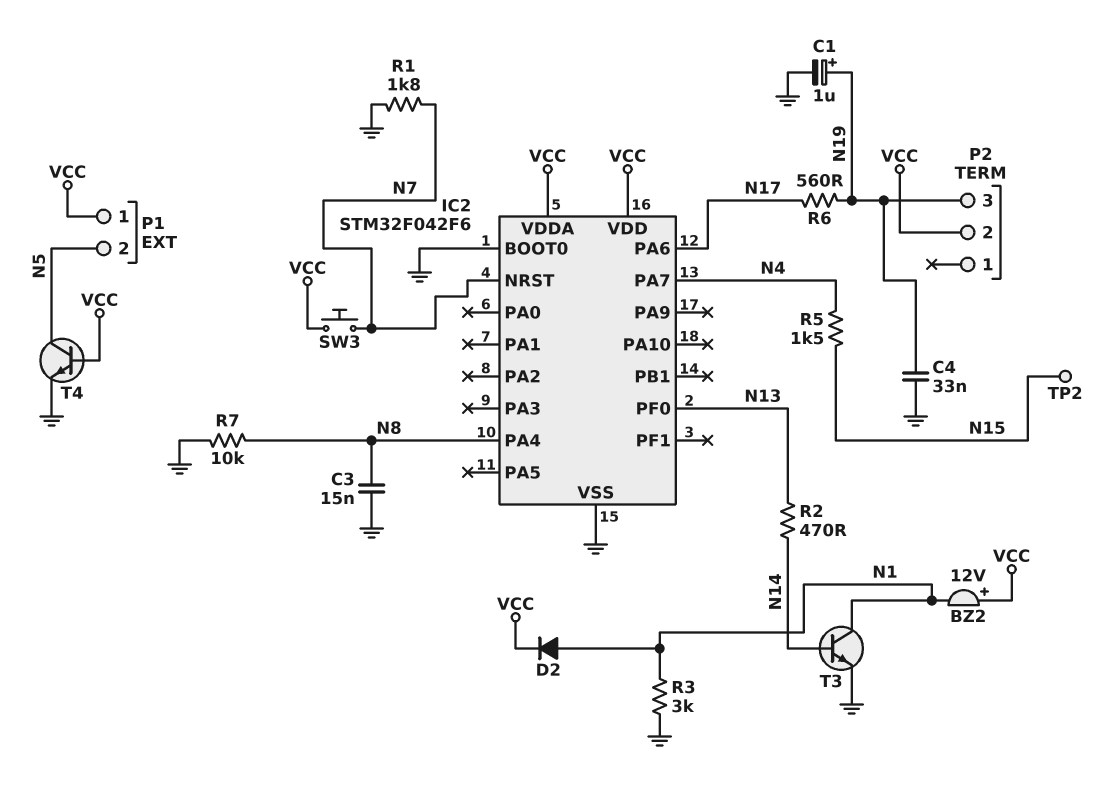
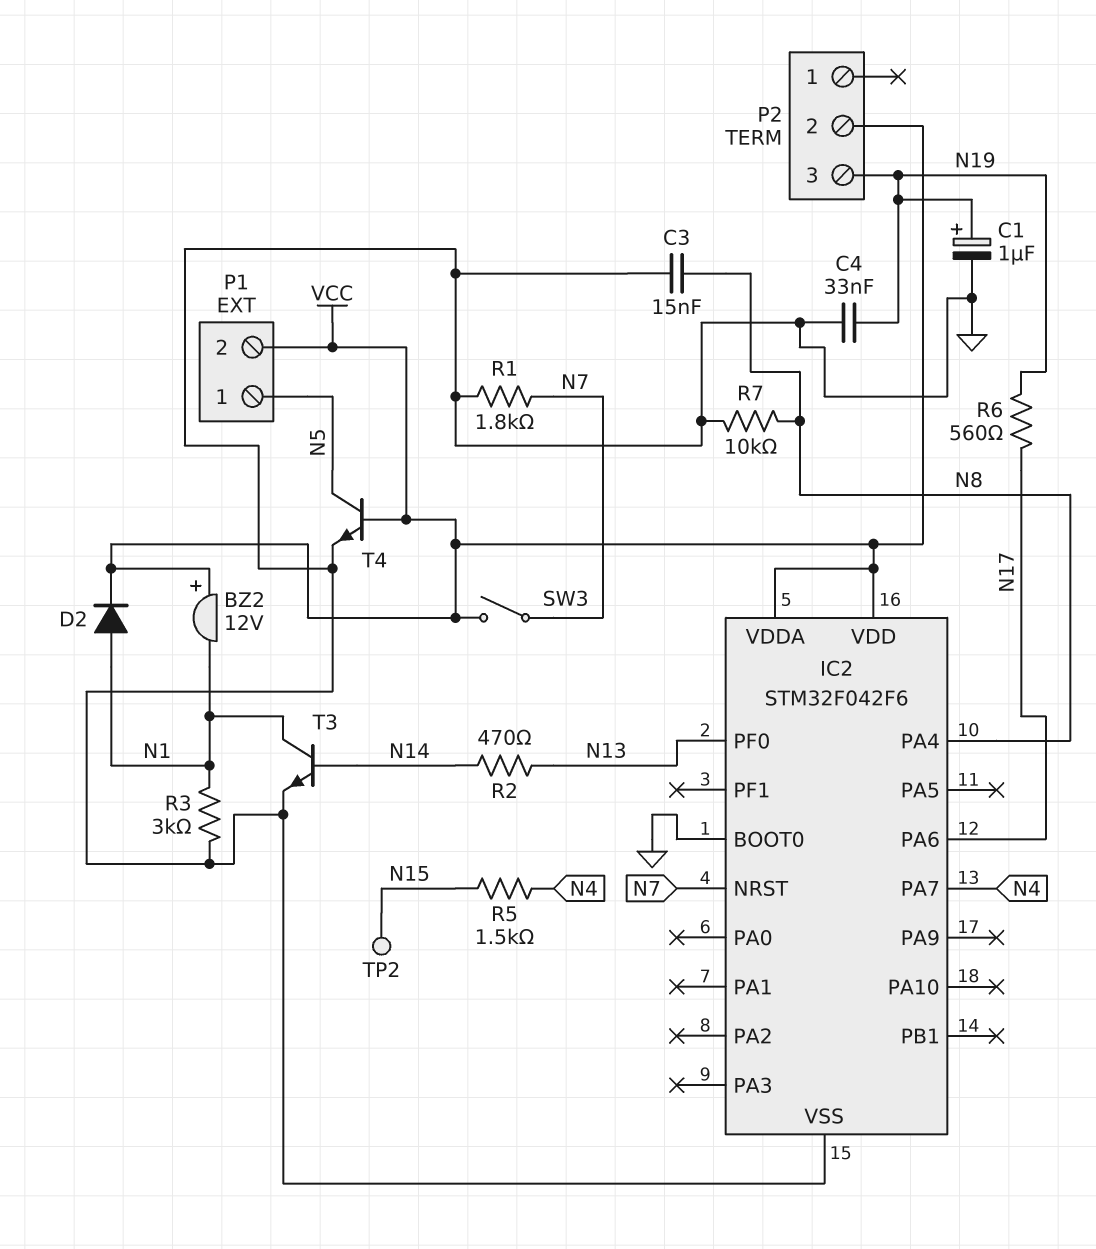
P1 pin 1: VCC -> N5
P1 pin 2: N5 -> VCC
SW3: button (N7, VCC) -> switch (N7, VCC)

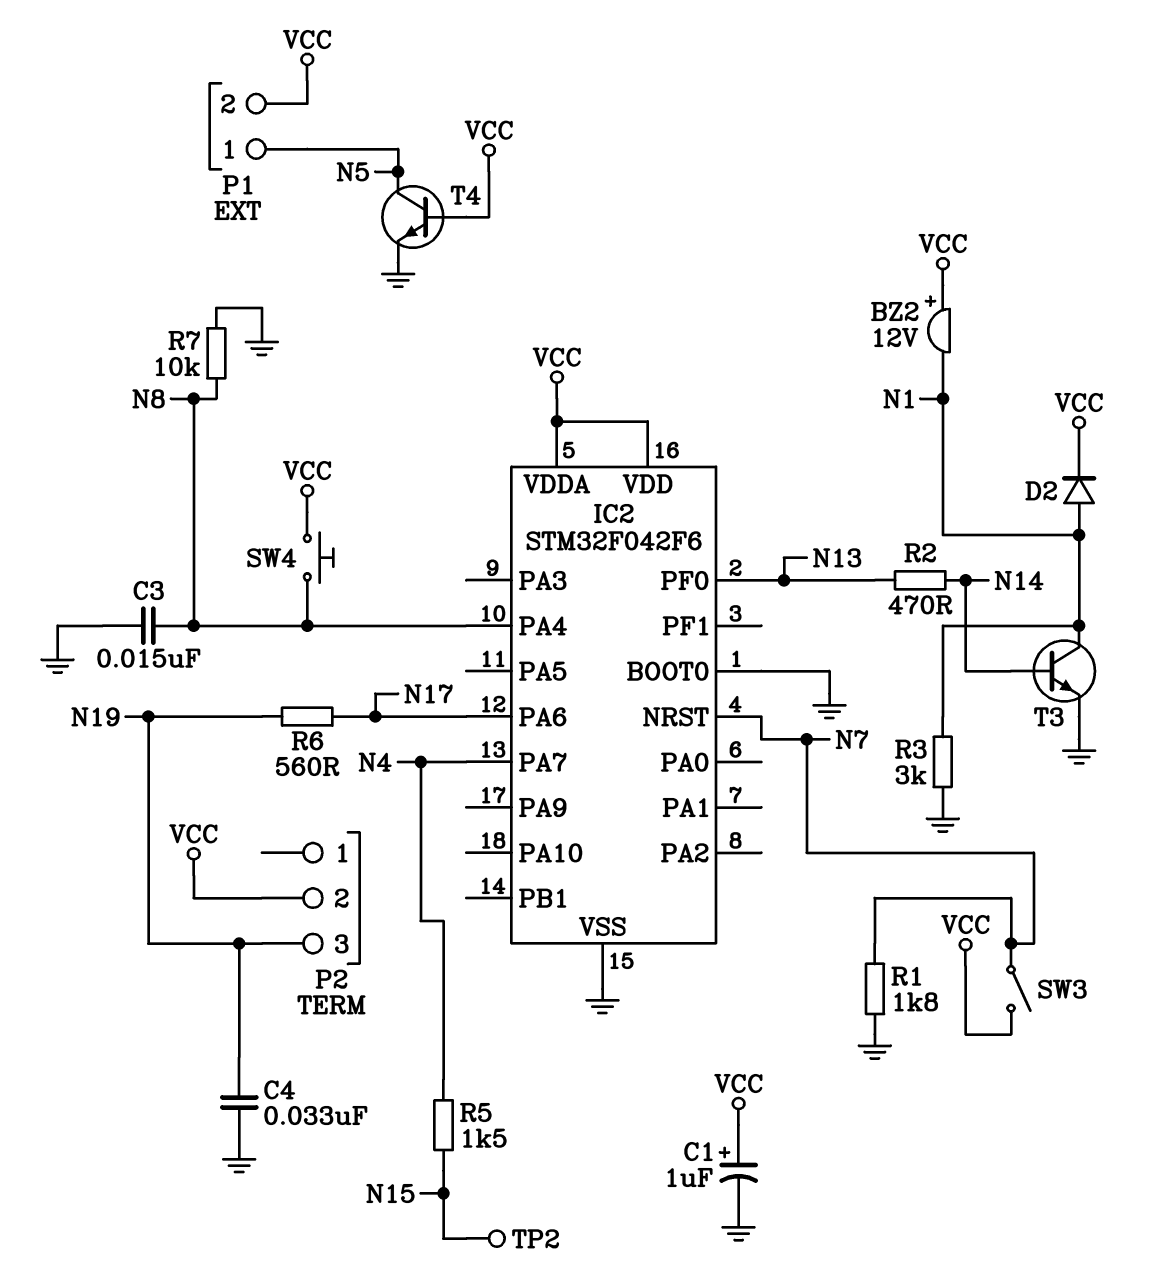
C1: 1uF (plus N19, minus GND) -> 1uF (plus VCC, minus GND)
SW4: none -> button (N8, VCC)

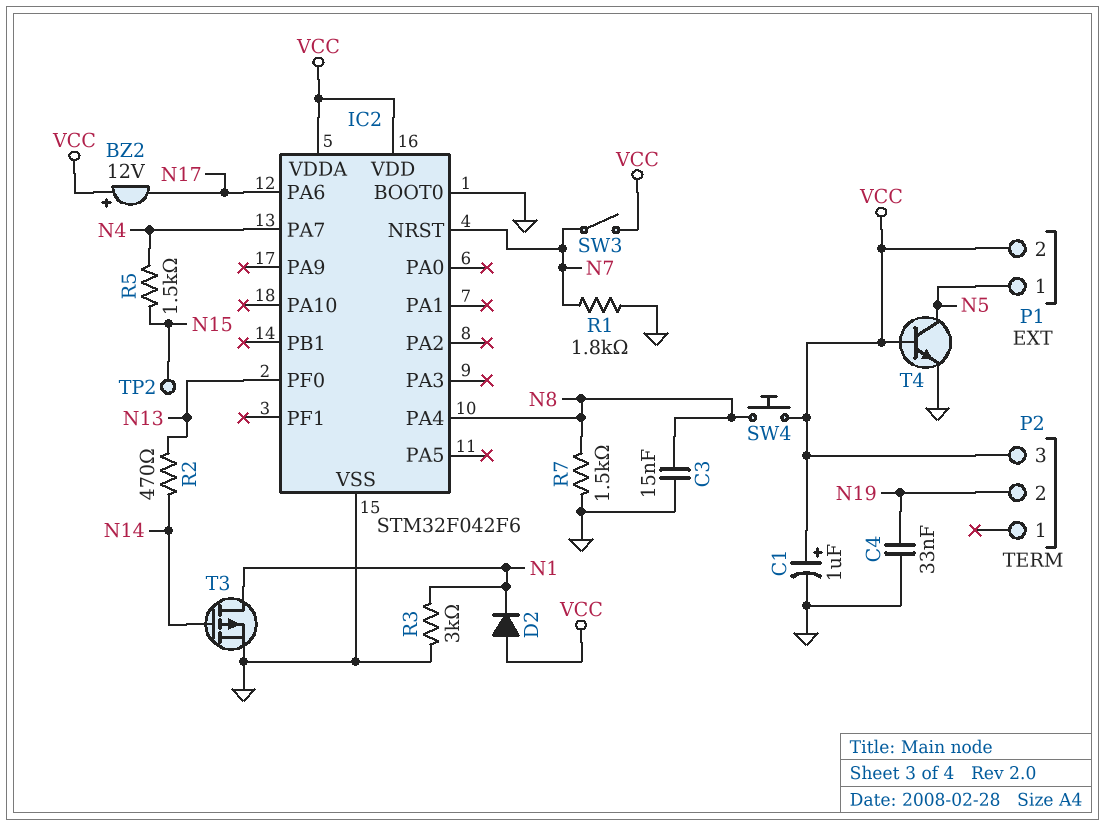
BZ2: buzzer 12V (plus VCC, minus N1) -> buzzer 12V (plus VCC, minus N17)
D2: diode (A N1, K VCC) -> diode (A VCC, K N1)
P2 pin 2: VCC -> N19
P2 pin 3: N19 -> VCC
R6: 560 (N17, N19) -> none
R7: 10k (GND, N8) -> 1.5k (GND, N8)
T3: NPN (B N14, C N1, E GND) -> PMOS (G N14, D N1, S GND)

